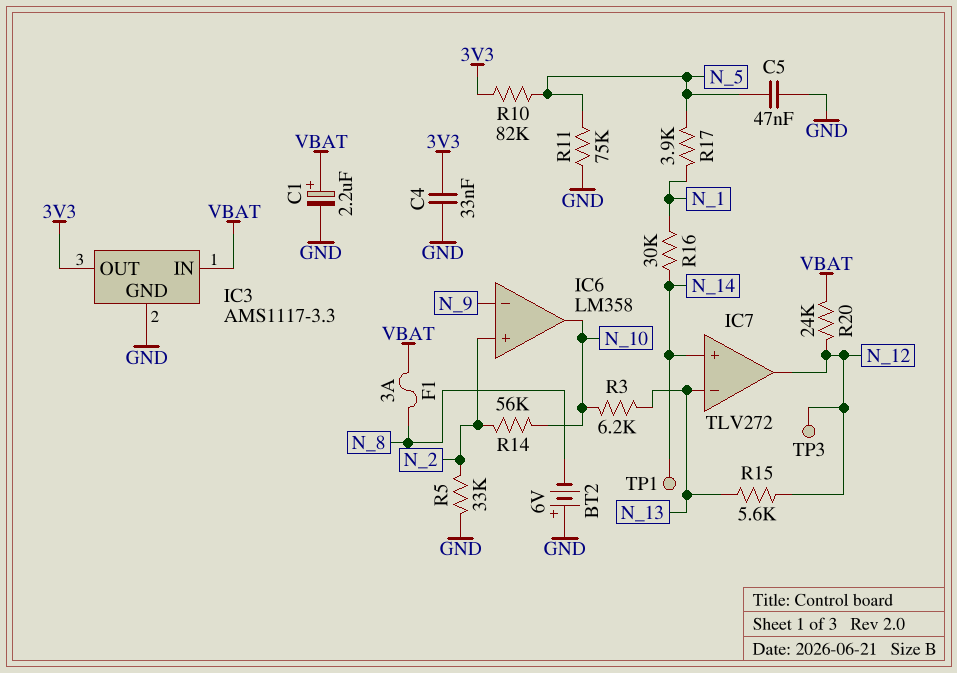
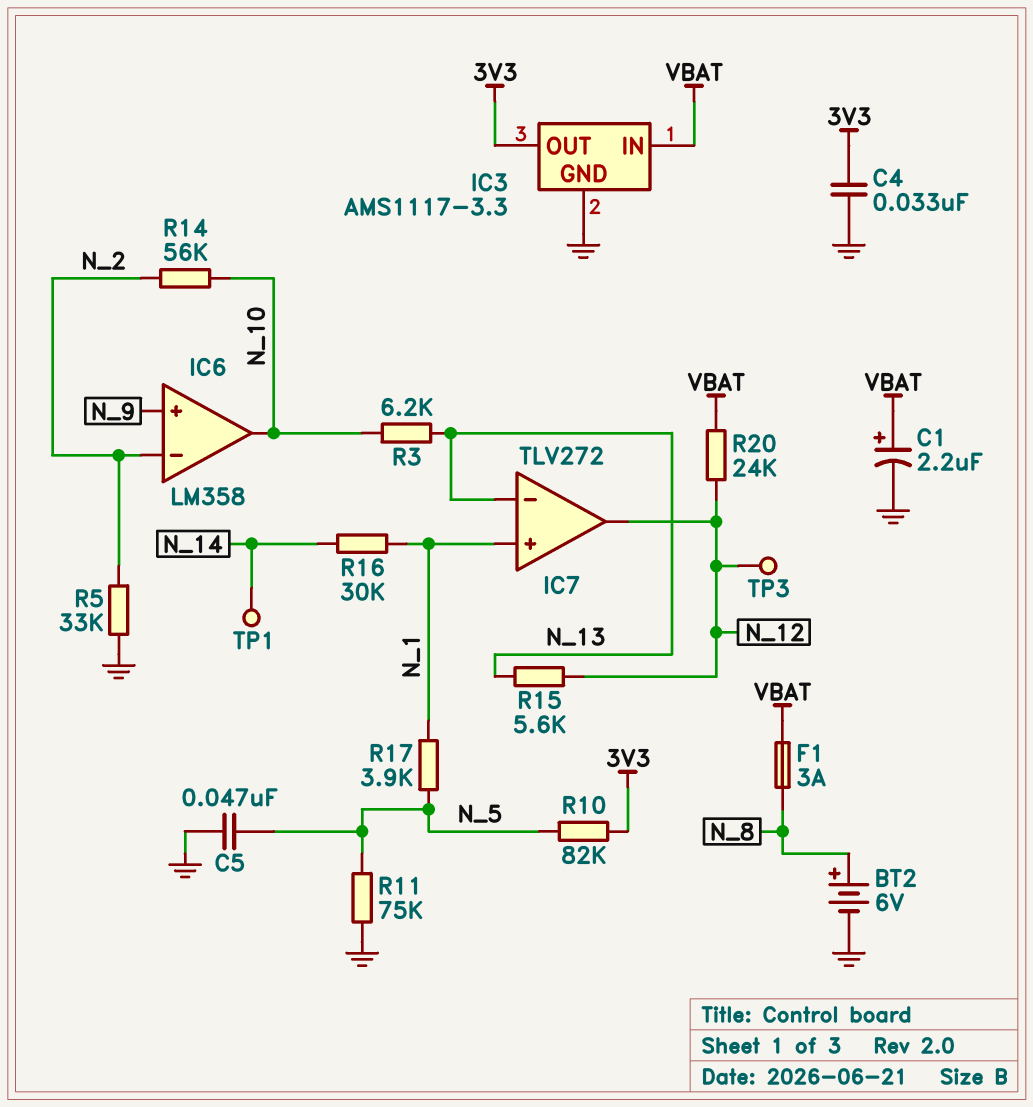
BT2: 6V (plus GND, minus N_8) -> 6V (plus N_8, minus GND)
IC6 pin in+: N_2 -> N_9
IC6 pin in-: N_9 -> N_2
IC7 pin in+: N_14 -> N_1

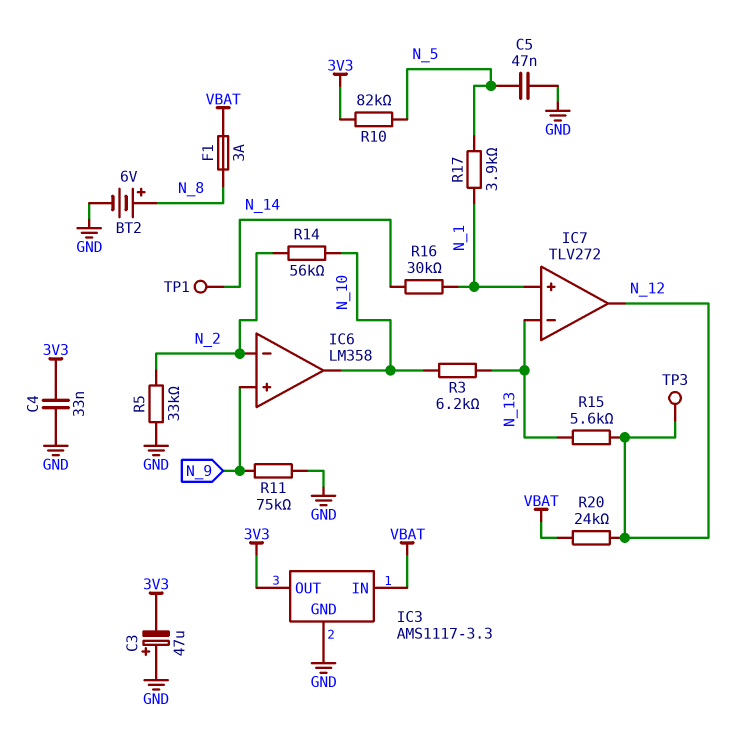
C1: 2.2uF (plus VBAT, minus GND) -> none
C3: none -> 47uF (plus GND, minus 3V3)
R11: 75k (GND, N_5) -> 75k (GND, N_9)

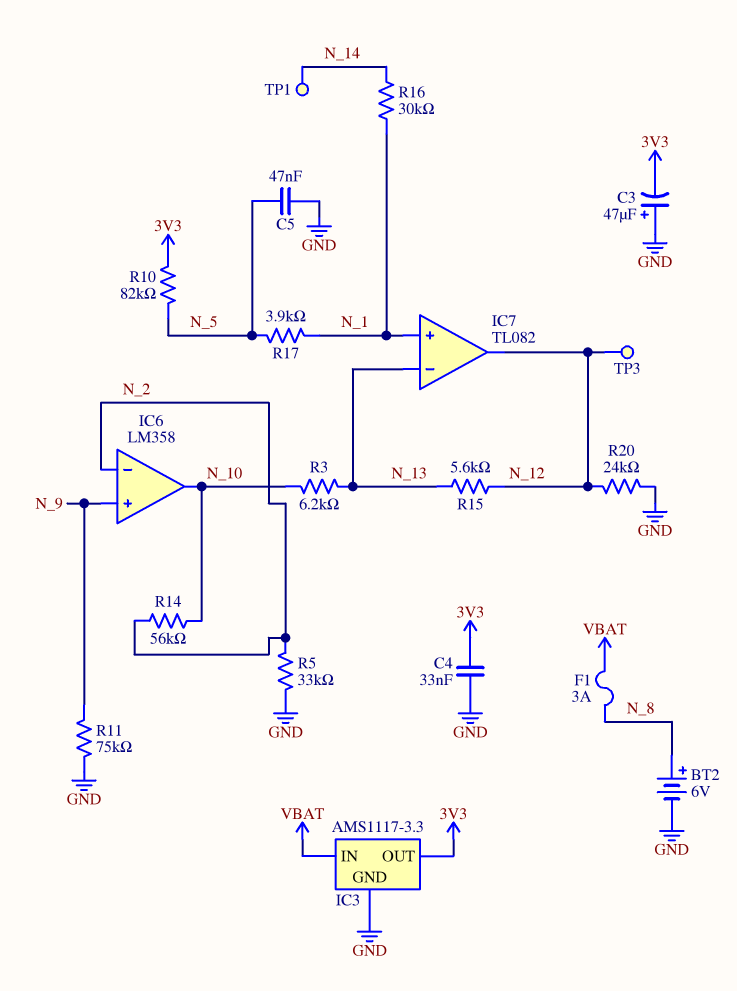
IC7: TLV272 -> TL082
R20: 24k (N_12, VBAT) -> 24k (GND, N_12)

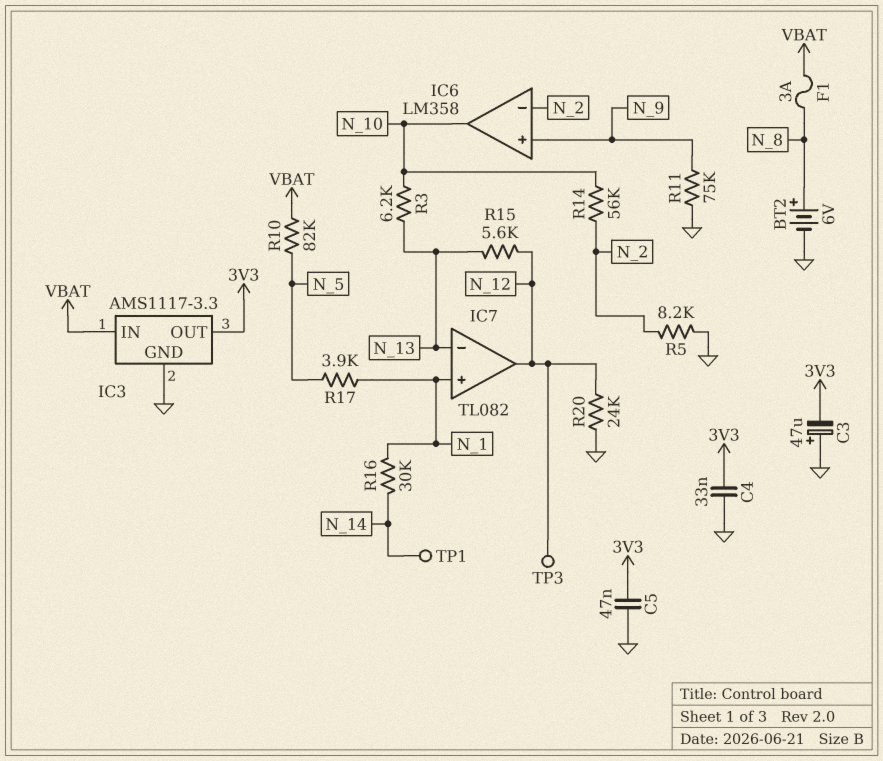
C5: 47nF (GND, N_5) -> 47nF (3V3, GND)
R5: 33k (GND, N_2) -> 8.2k (GND, N_2)
R10: 82k (3V3, N_5) -> 82k (N_5, VBAT)

